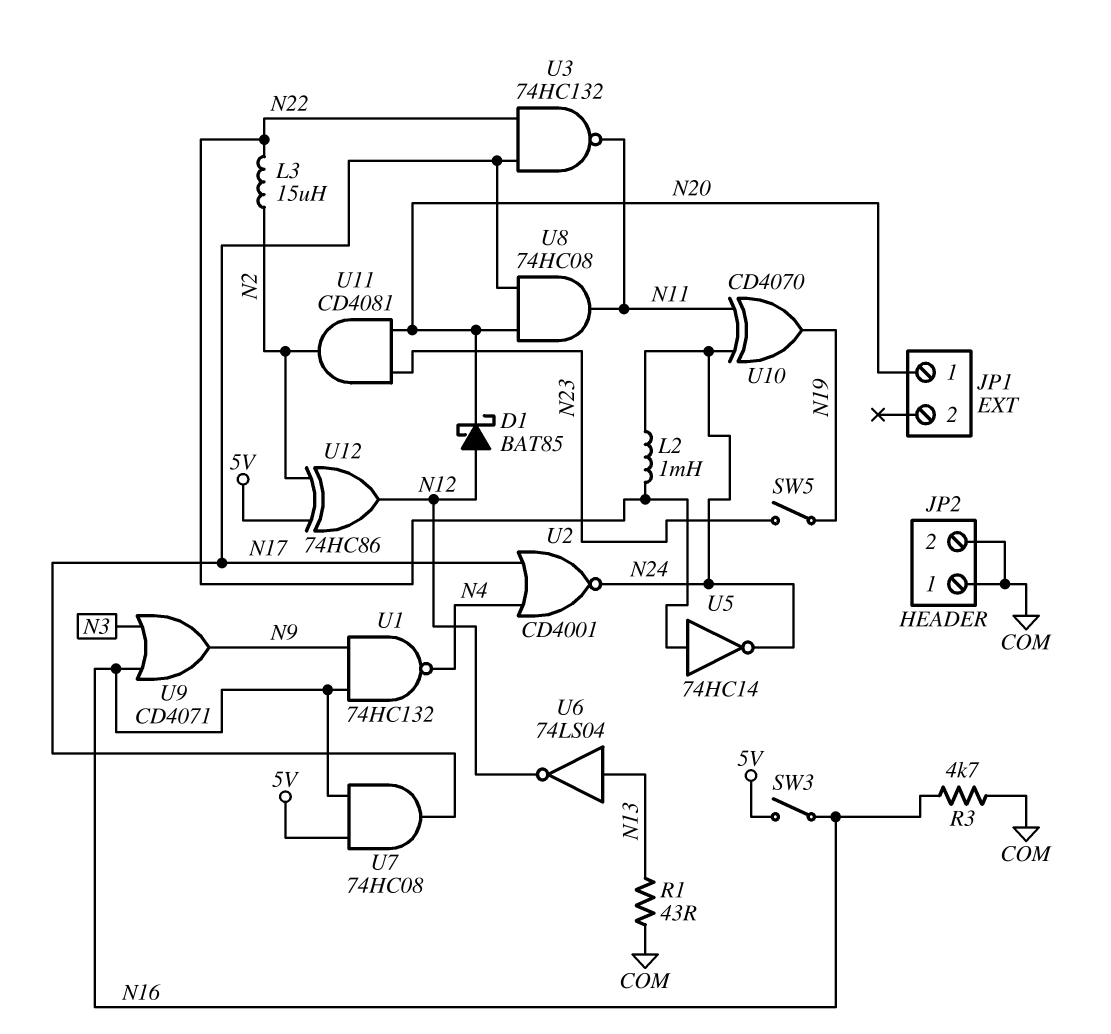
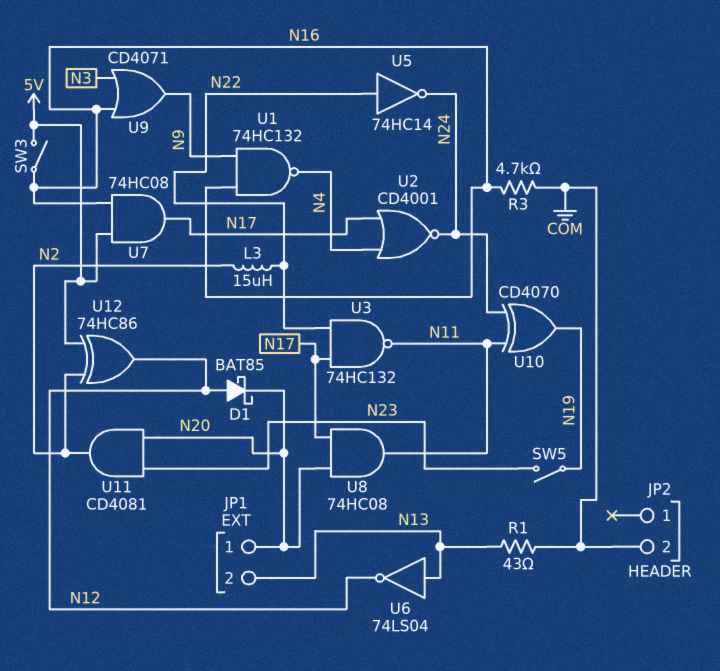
JP1 pin 2: none -> N13
JP2 pin 1: COM -> none
L2: 1mH (N22, N24) -> none

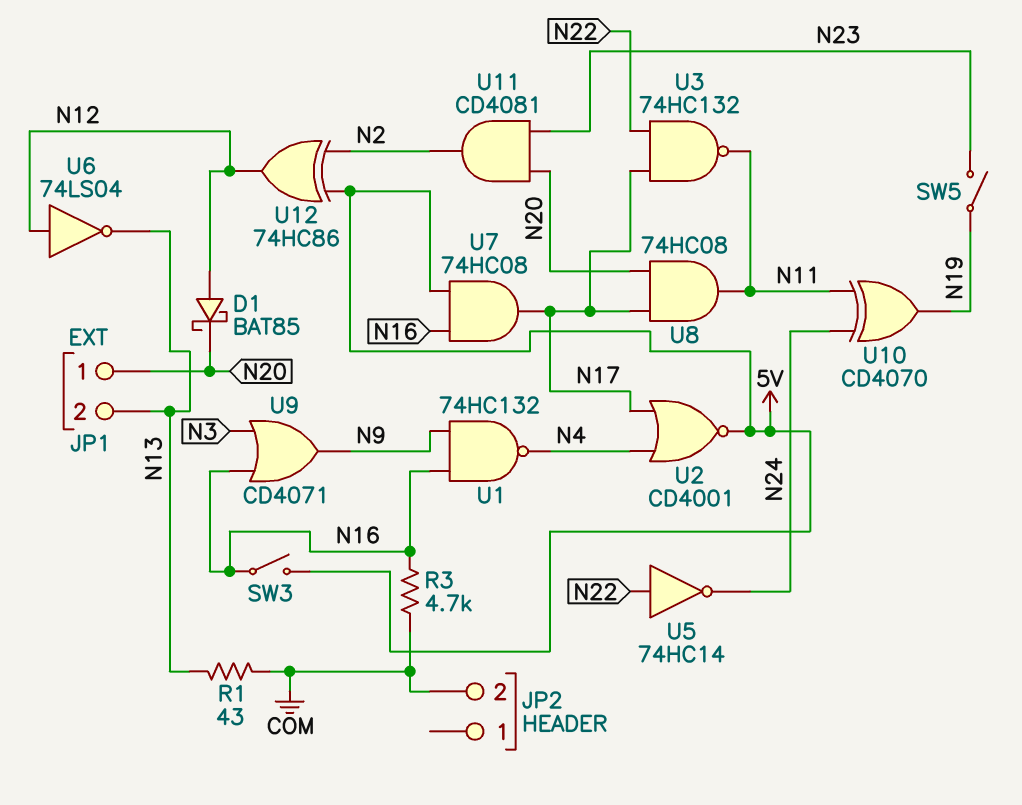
L3: 15uH (N2, N22) -> none
U2: NOR CD4001 (in N4, in N17, out N24) -> NOR CD4001 (in N4, in N17, out 5V)
U6: NOT 74LS04 (in N13, out N12) -> NOT 74LS04 (in N12, out N13)

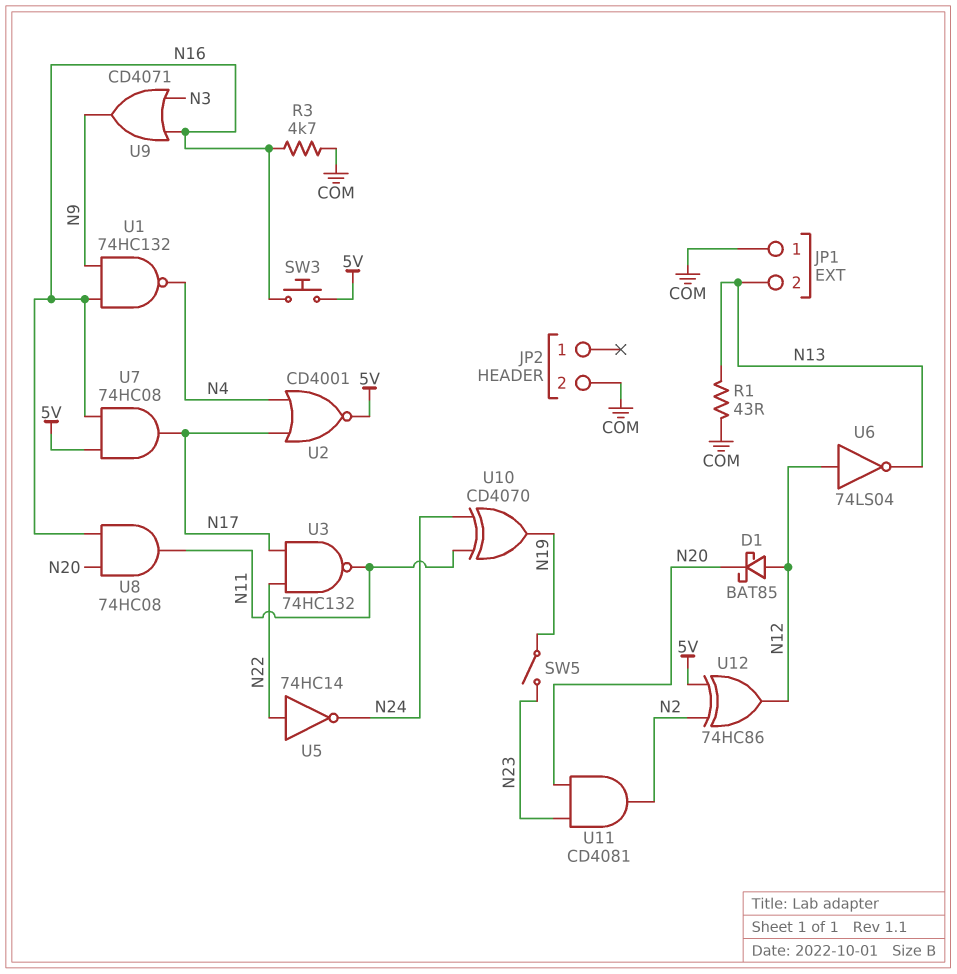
JP1 pin 1: N20 -> COM
SW3: switch (5V, N16) -> button (5V, N16)
U8: AND 74HC08 (in N17, in N20, out N11) -> AND 74HC08 (in N16, in N20, out N11)

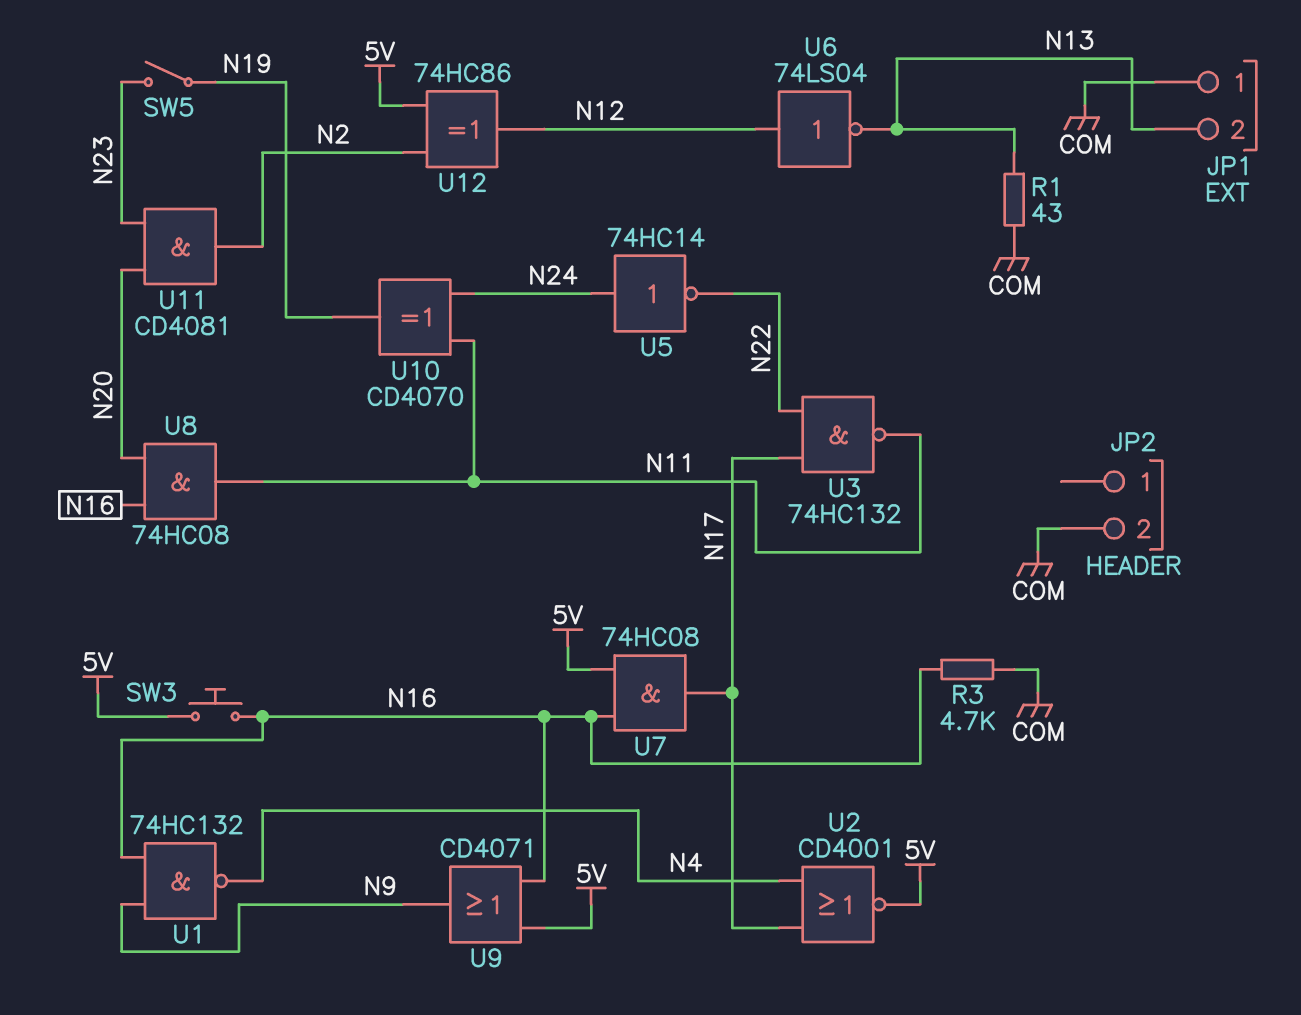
D1: schottky BAT85 (A N12, K N20) -> none
U5: NOT 74HC14 (in N22, out N24) -> NOT 74HC14 (in N24, out N22)
U9: OR CD4071 (in N3, in N16, out N9) -> OR CD4071 (in 5V, in N16, out N9)

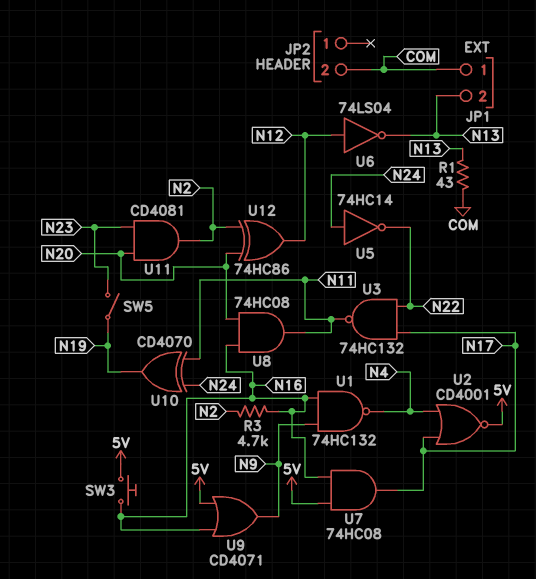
R3: 4.7k (COM, N16) -> 4.7k (N2, N16)
U12: XOR 74HC86 (in 5V, in N2, out N12) -> XOR 74HC86 (in N2, in N20, out N12)

